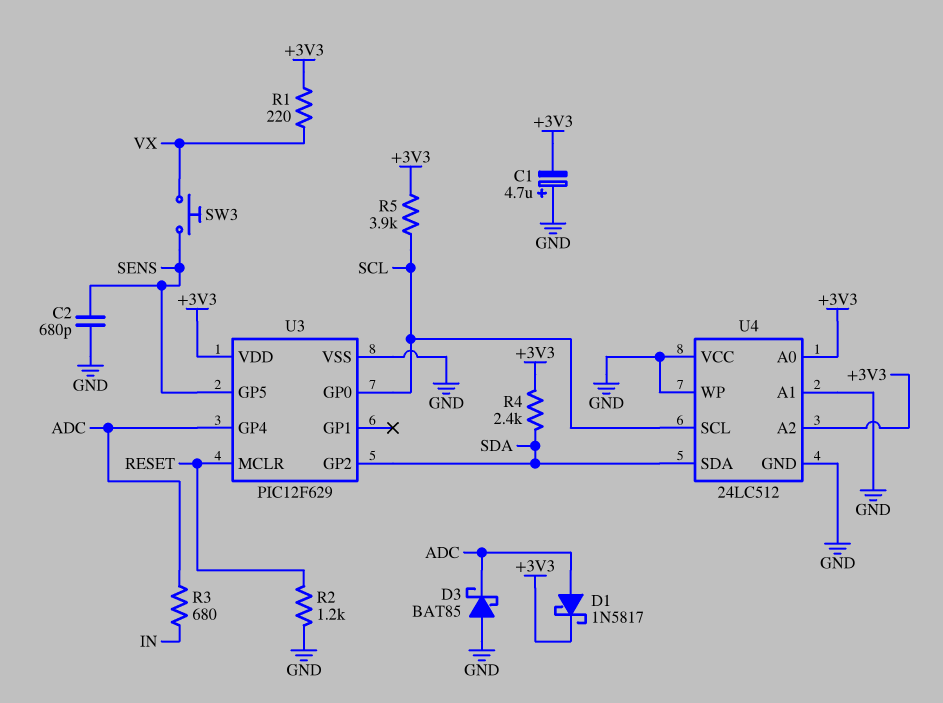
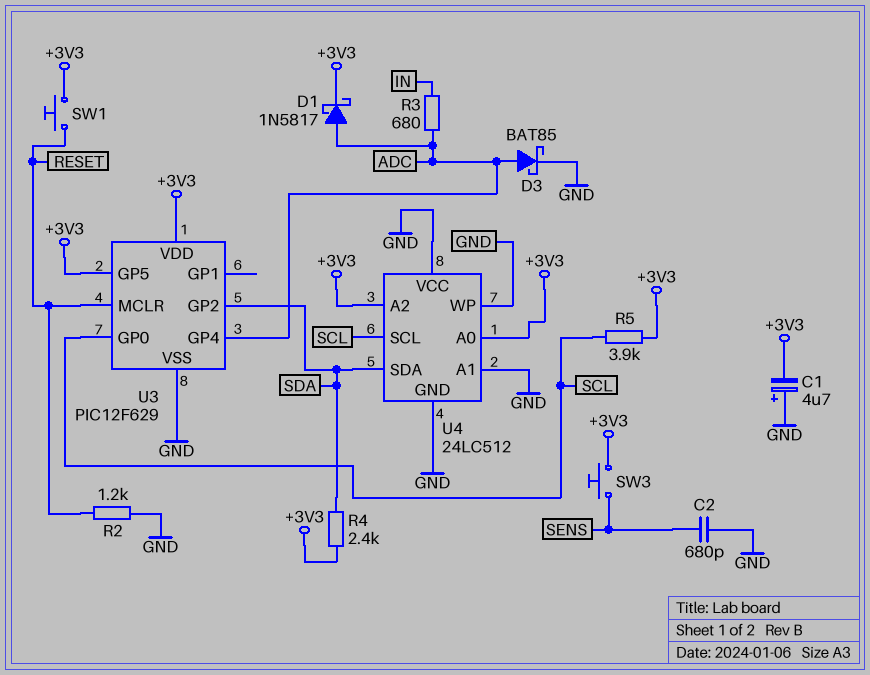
D3: schottky BAT85 (A GND, K ADC) -> schottky BAT85 (A ADC, K GND)
R1: 220 (+3V3, VX) -> none
SW1: none -> button (+3V3, RESET)
SW3: button (SENS, VX) -> button (+3V3, SENS)
U3 pin GP5: SENS -> +3V3

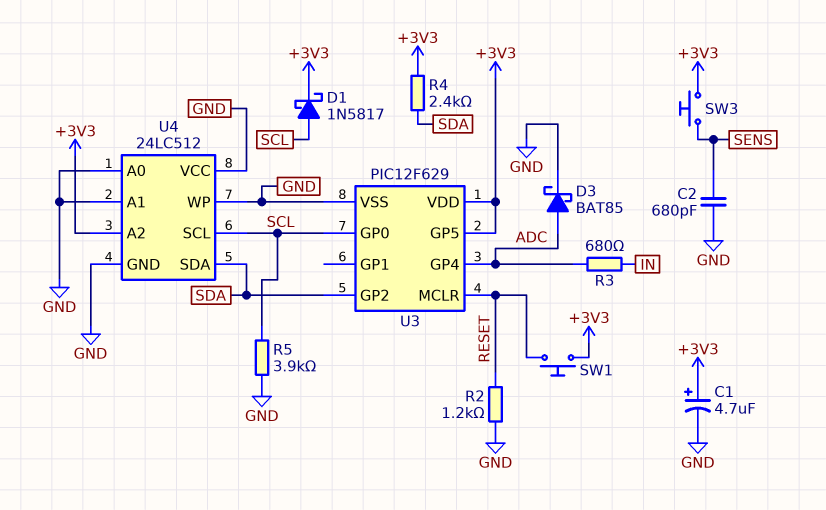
C1: 4.7uF (plus GND, minus +3V3) -> 4.7uF (plus +3V3, minus GND)
D1: schottky 1N5817 (A ADC, K +3V3) -> schottky 1N5817 (A SCL, K +3V3)
R5: 3.9k (+3V3, SCL) -> 3.9k (GND, SCL)
U4 pin A0: +3V3 -> GND

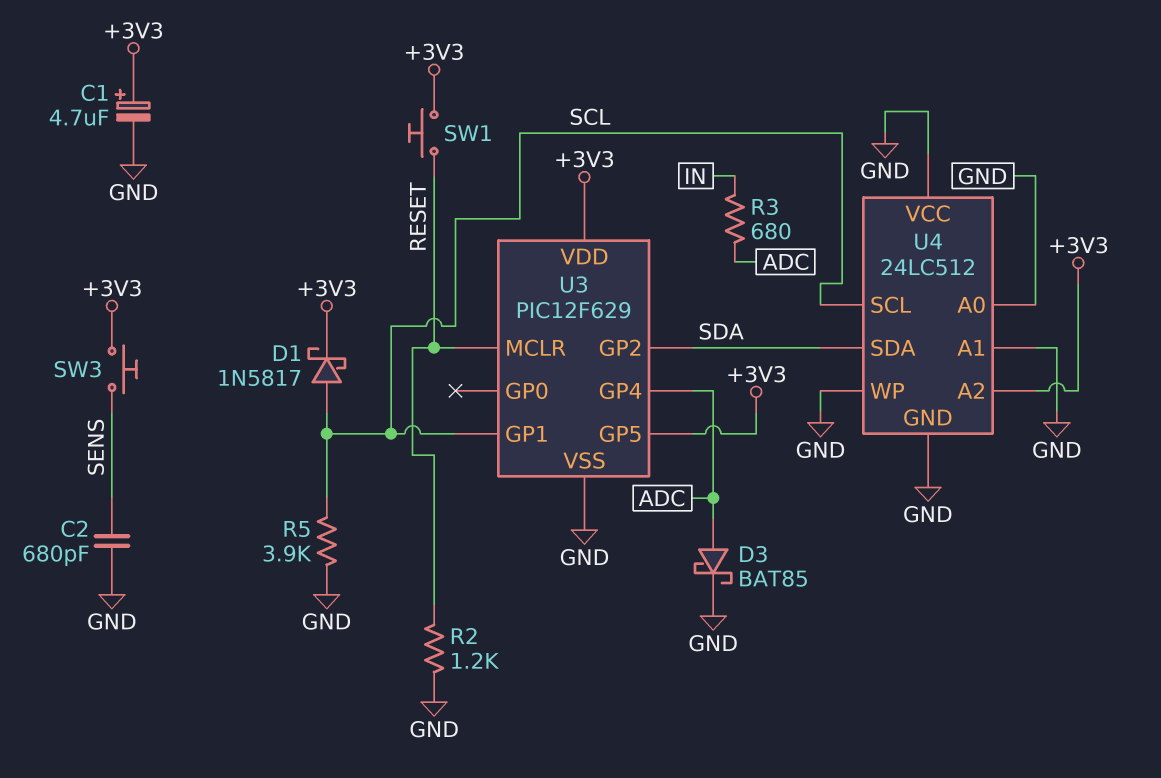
R4: 2.4k (+3V3, SDA) -> none
U3 pin GP0: SCL -> none
U3 pin GP1: none -> SCL

